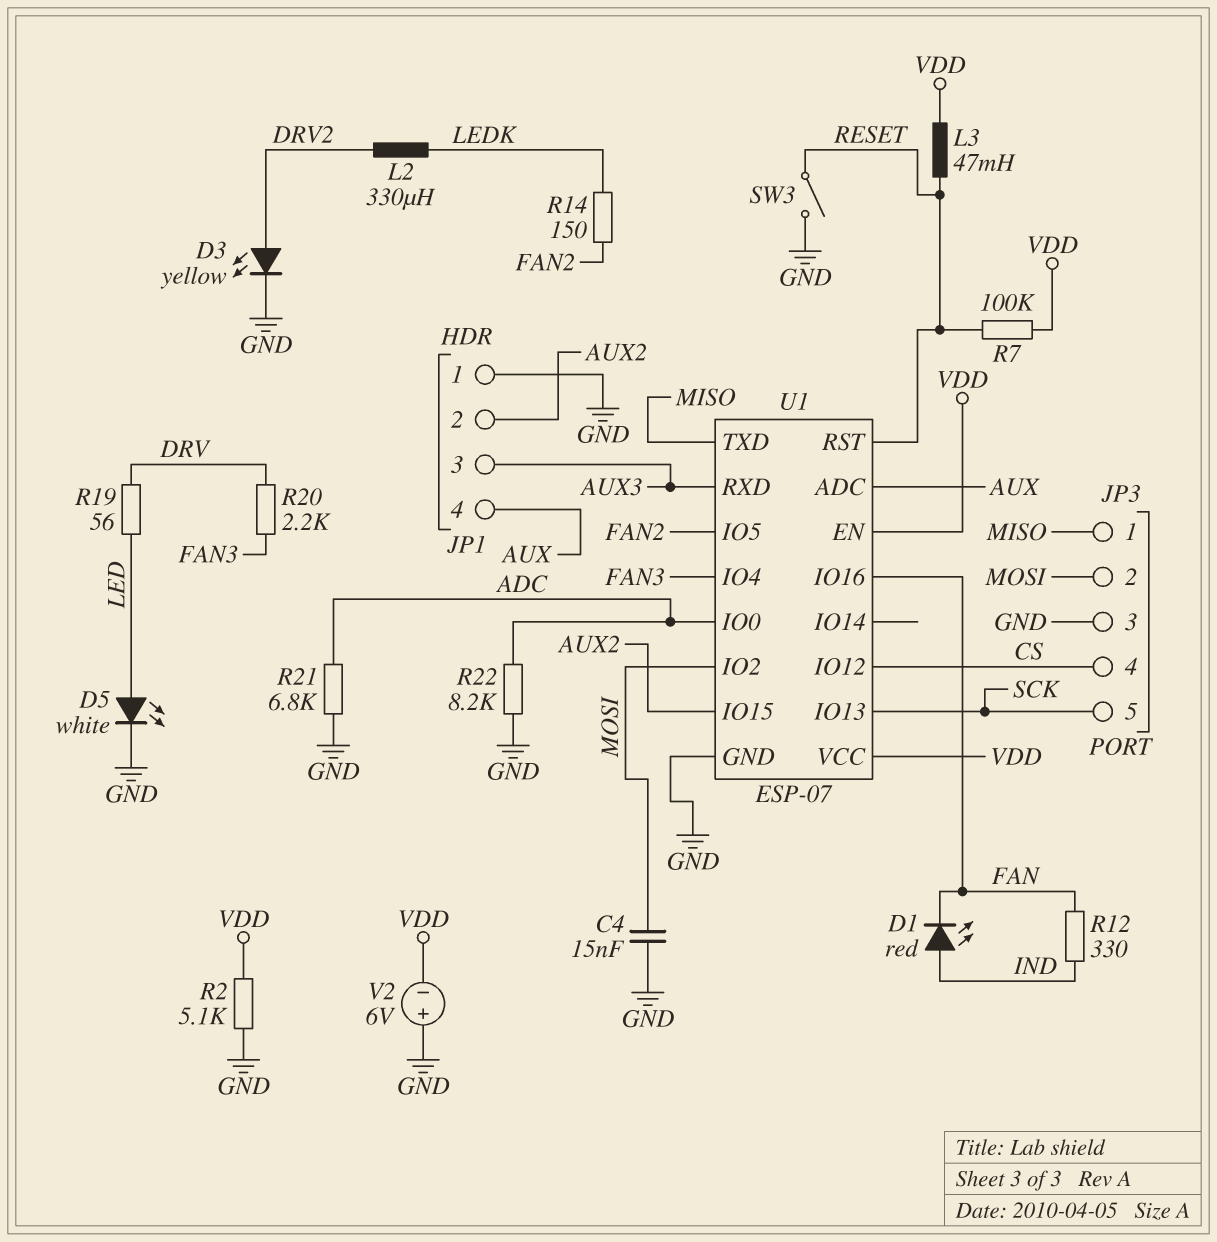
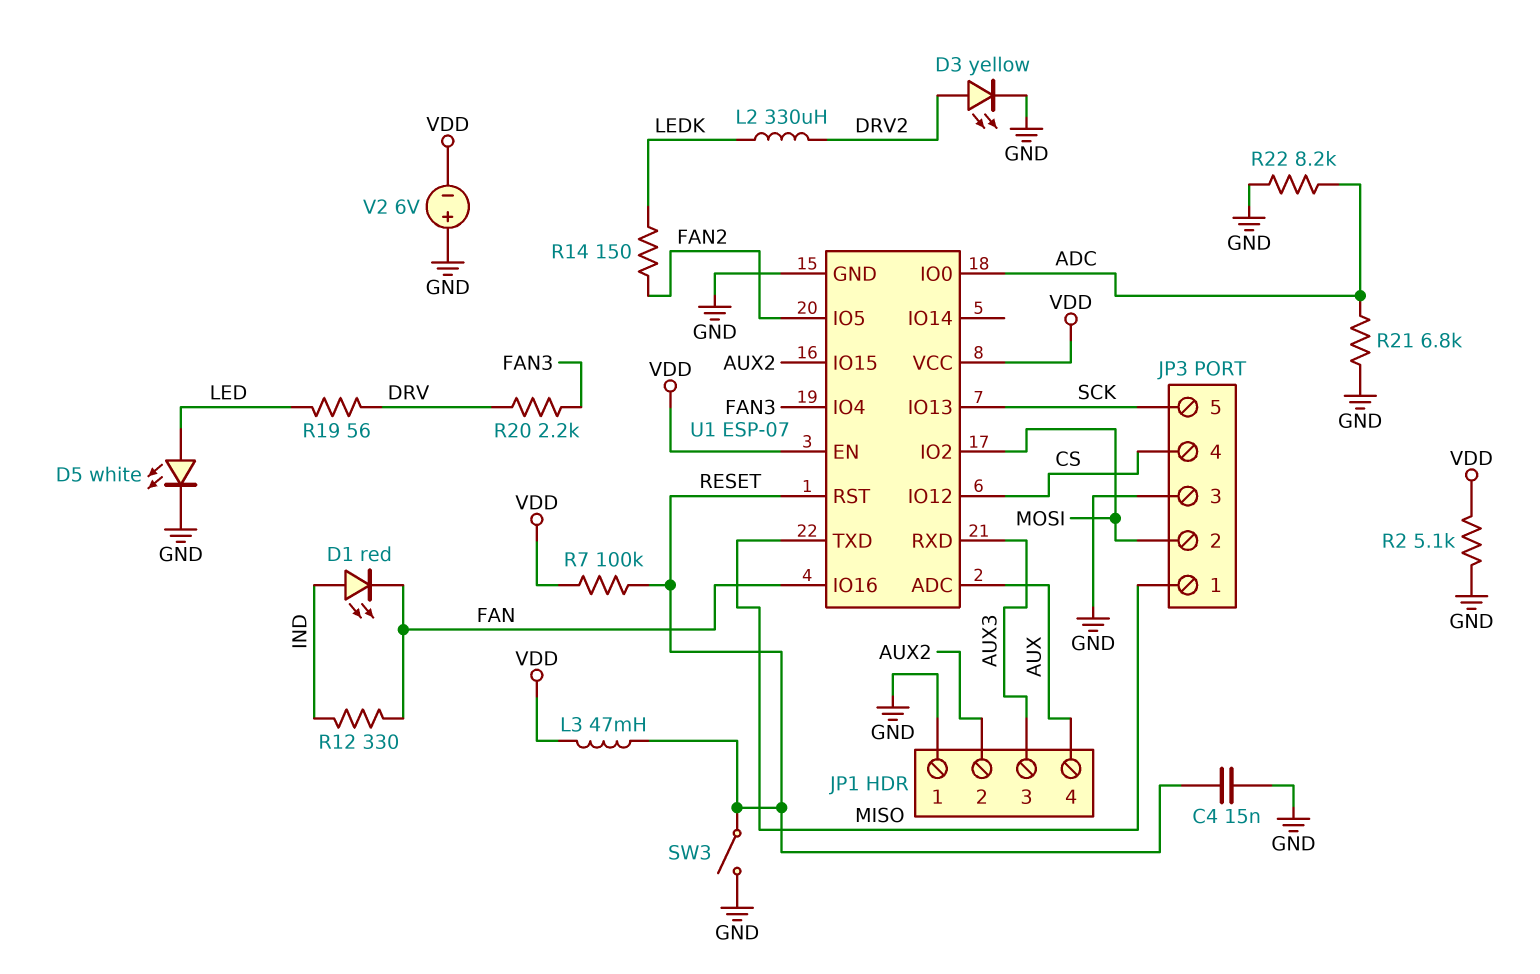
C4: 15nF (GND, MOSI) -> 15nF (GND, RESET)

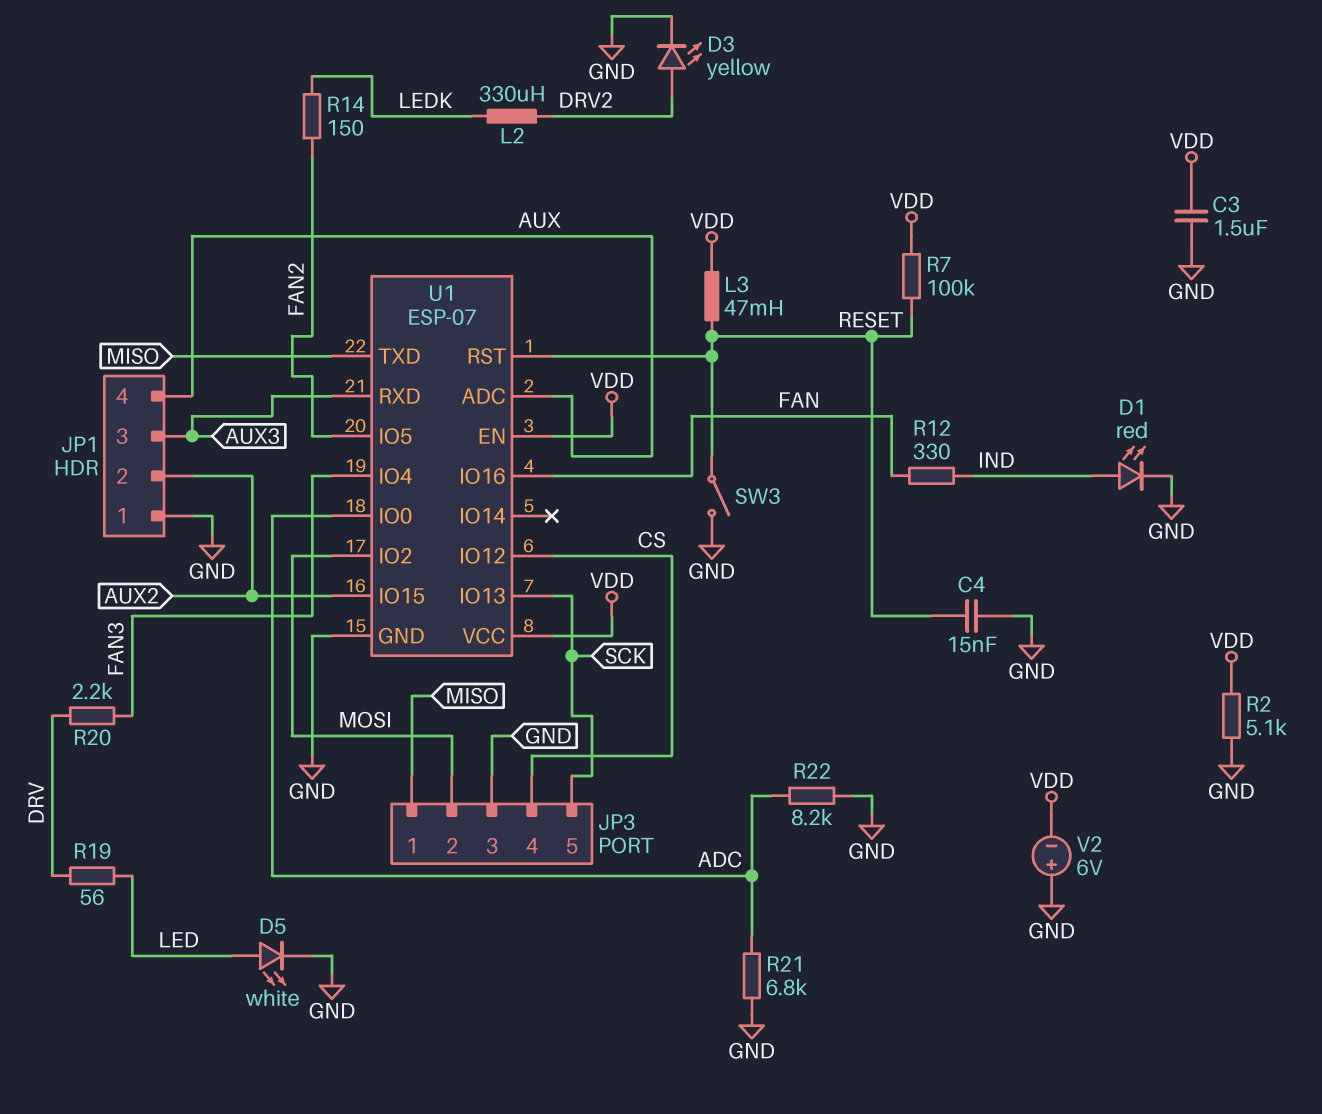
C3: none -> 1.5uF (GND, VDD)
D1: LED red (A IND, K FAN) -> LED red (A IND, K GND)

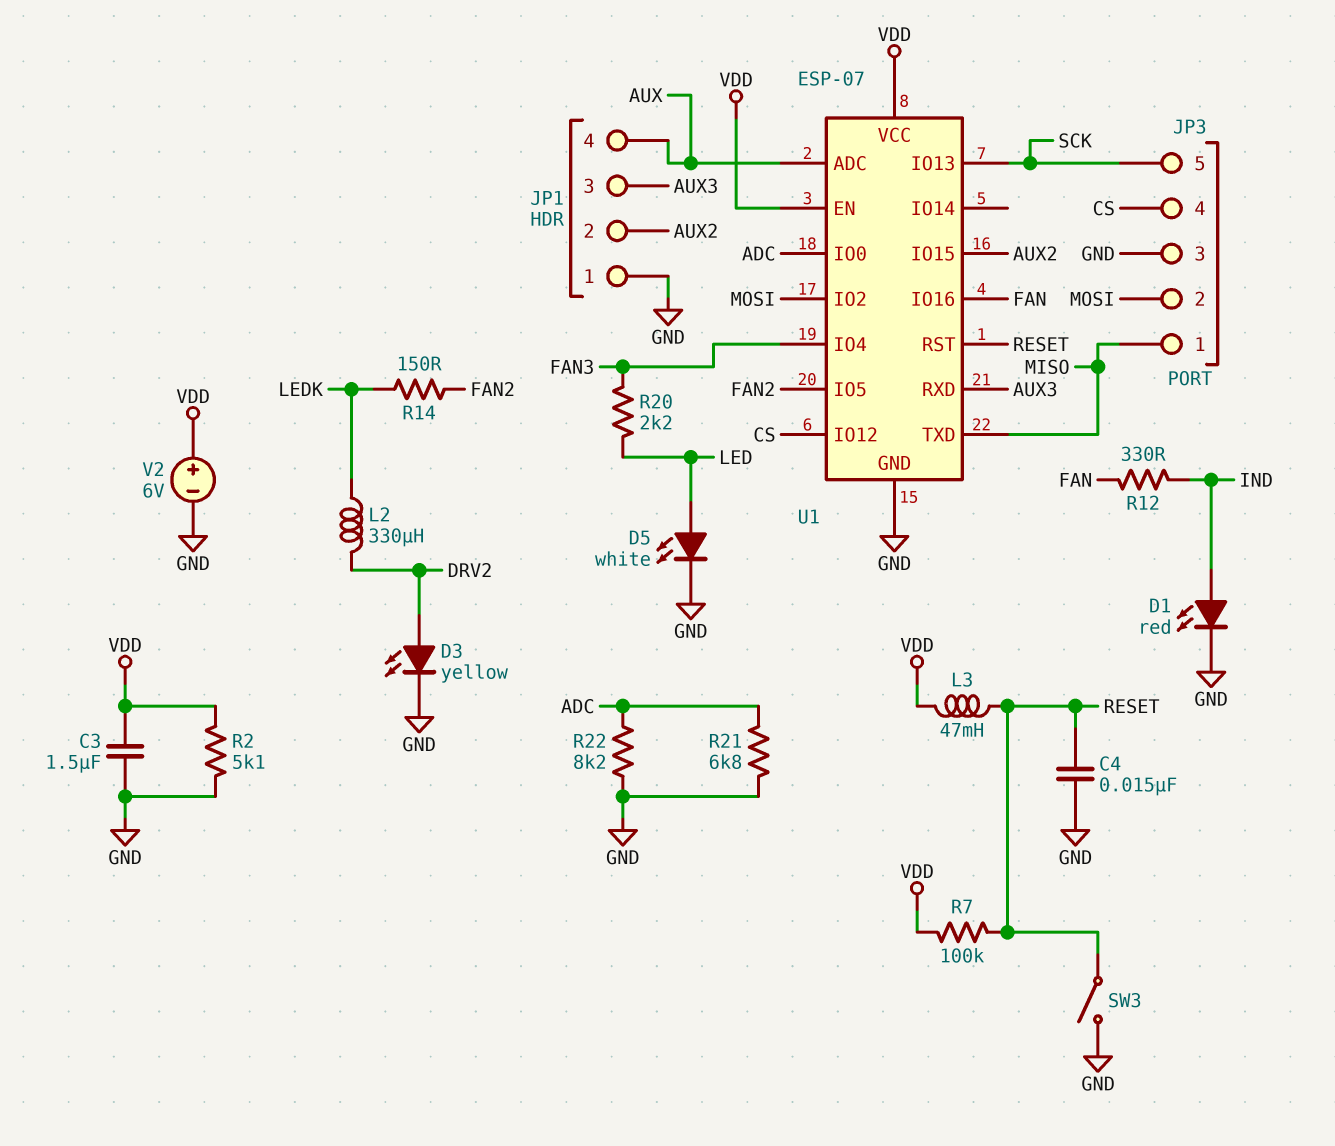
R19: 56 (DRV, LED) -> none
R20: 2.2k (DRV, FAN3) -> 2.2k (FAN3, LED)
V2: 6V (plus GND, minus VDD) -> 6V (plus VDD, minus GND)

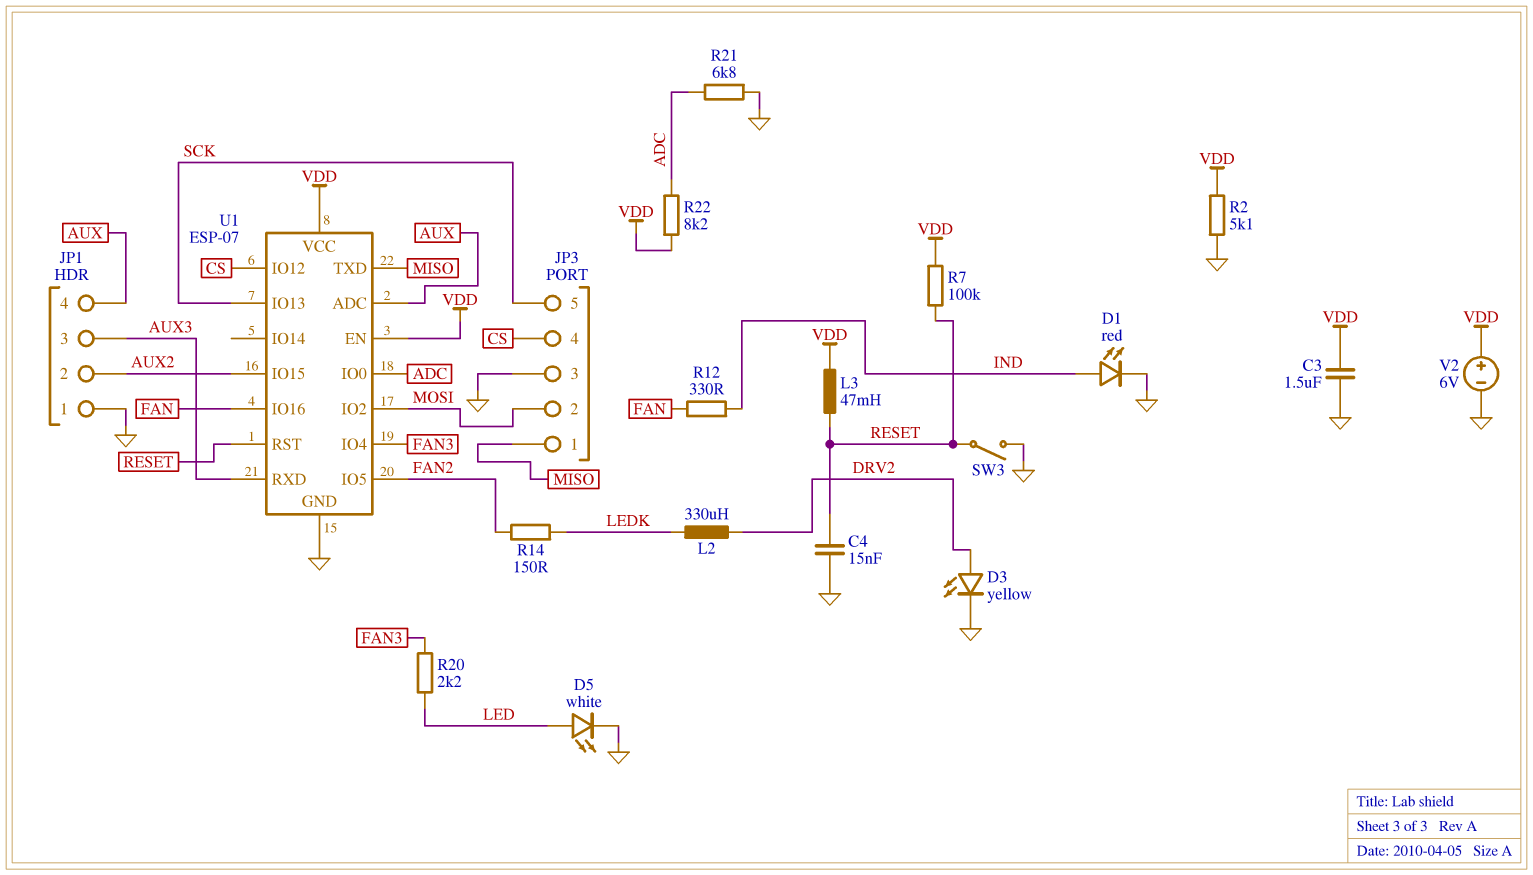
R22: 8.2k (ADC, GND) -> 8.2k (ADC, VDD)

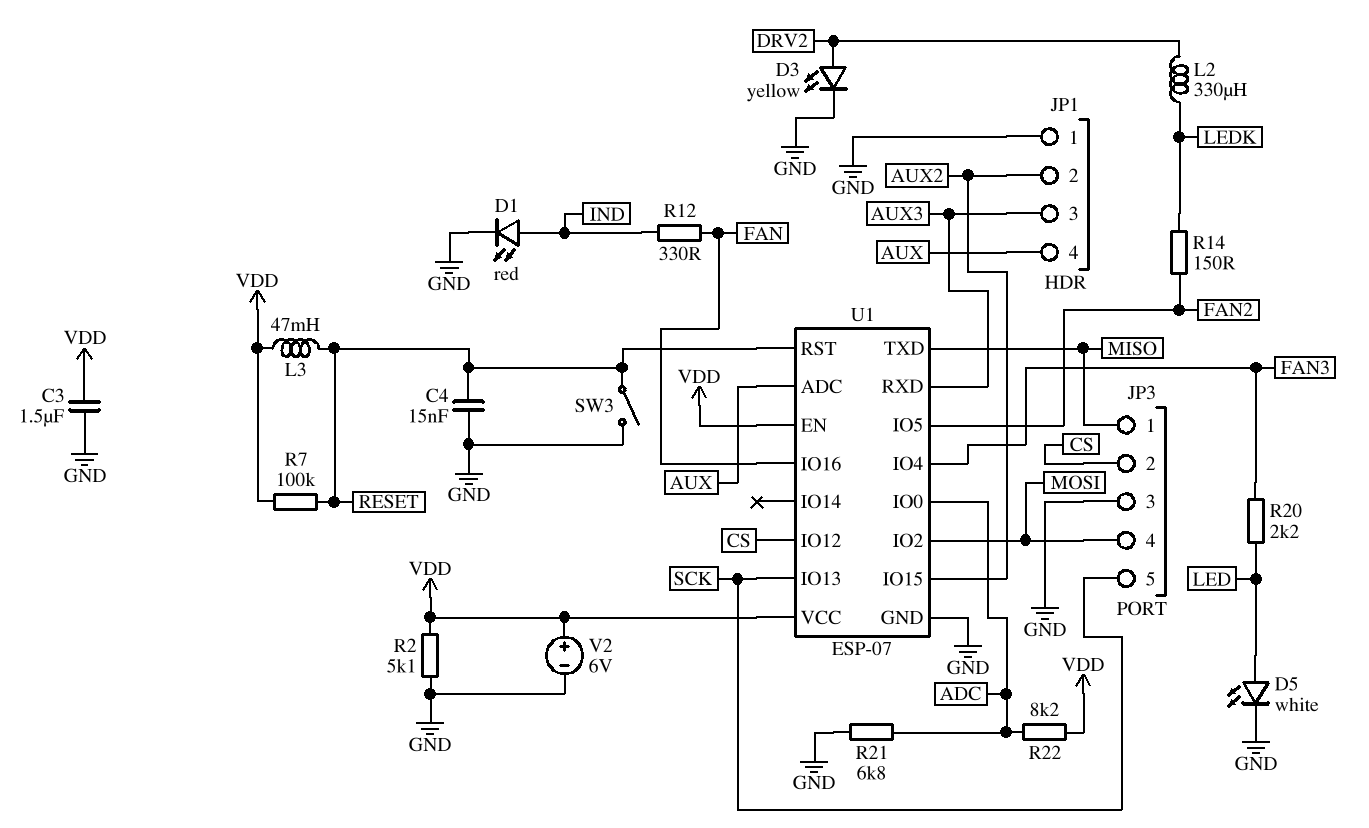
JP3 pin 2: MOSI -> CS
JP3 pin 4: CS -> MOSI

